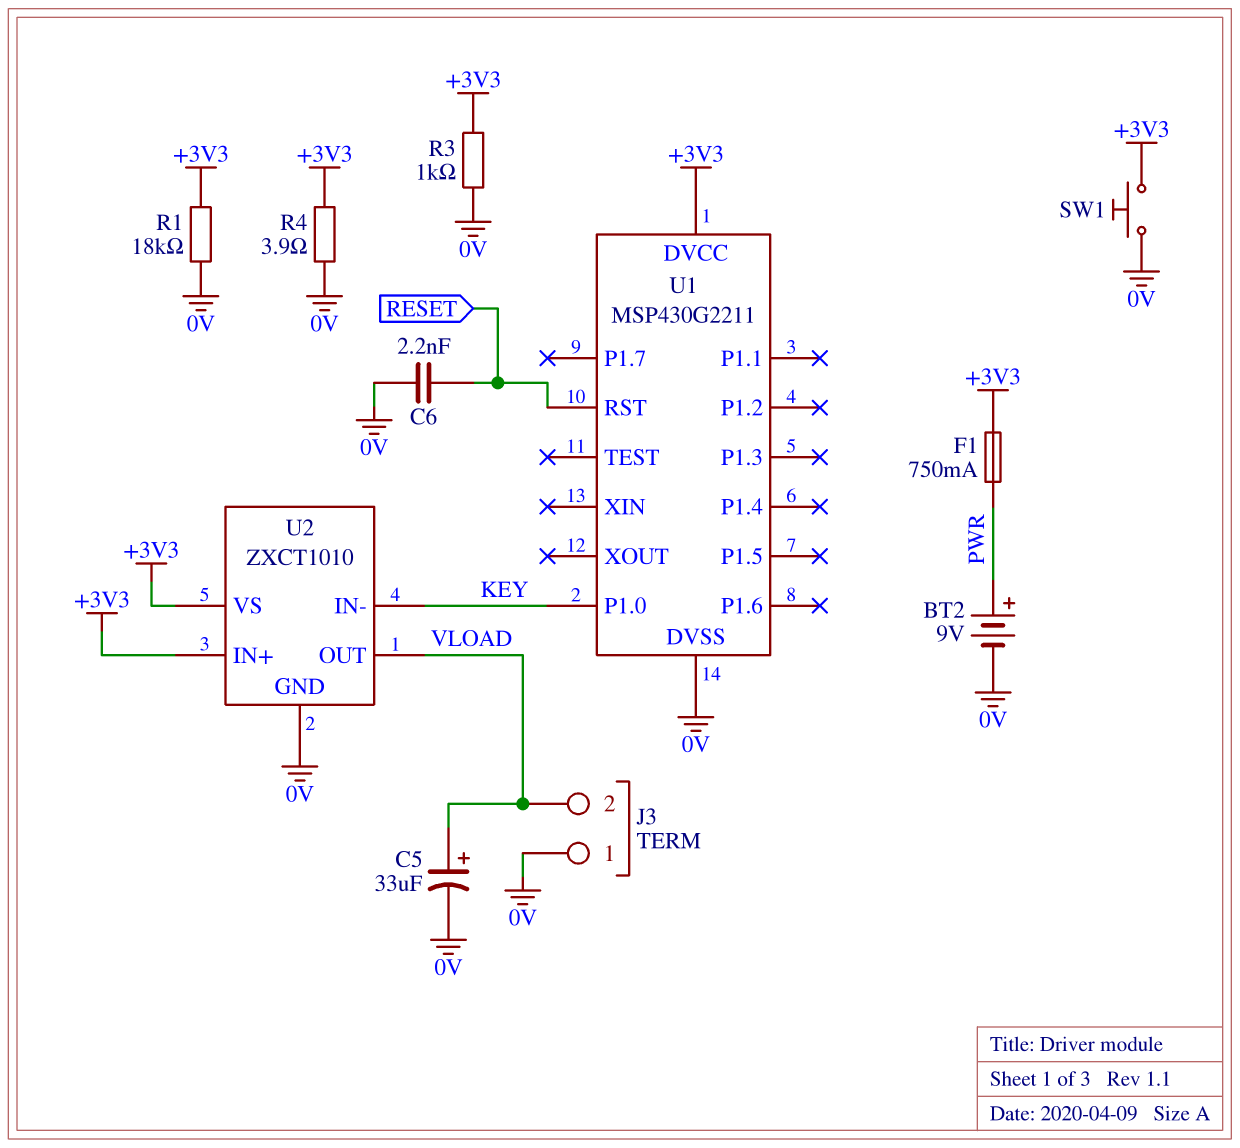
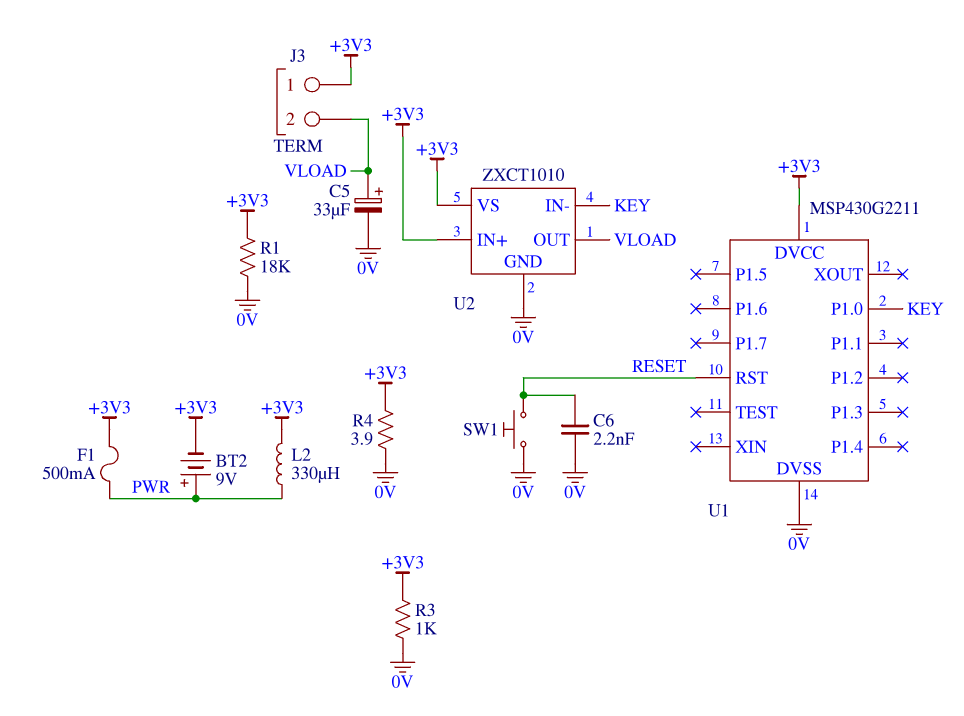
BT2: 9V (plus PWR, minus 0V) -> 9V (plus PWR, minus +3V3)
F1: 750mA (+3V3, PWR) -> 500mA (+3V3, PWR)
J3 pin 1: 0V -> +3V3
L2: none -> 330uH (+3V3, PWR)
SW1: button (+3V3, 0V) -> button (0V, RESET)

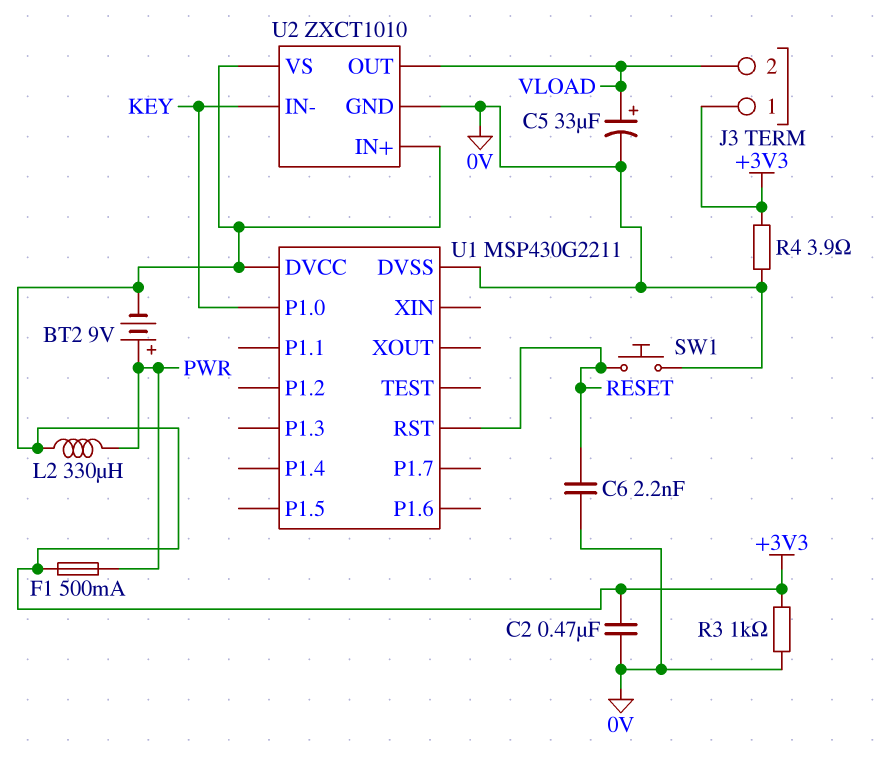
C2: none -> 470nF (+3V3, 0V)
R1: 18k (+3V3, 0V) -> none

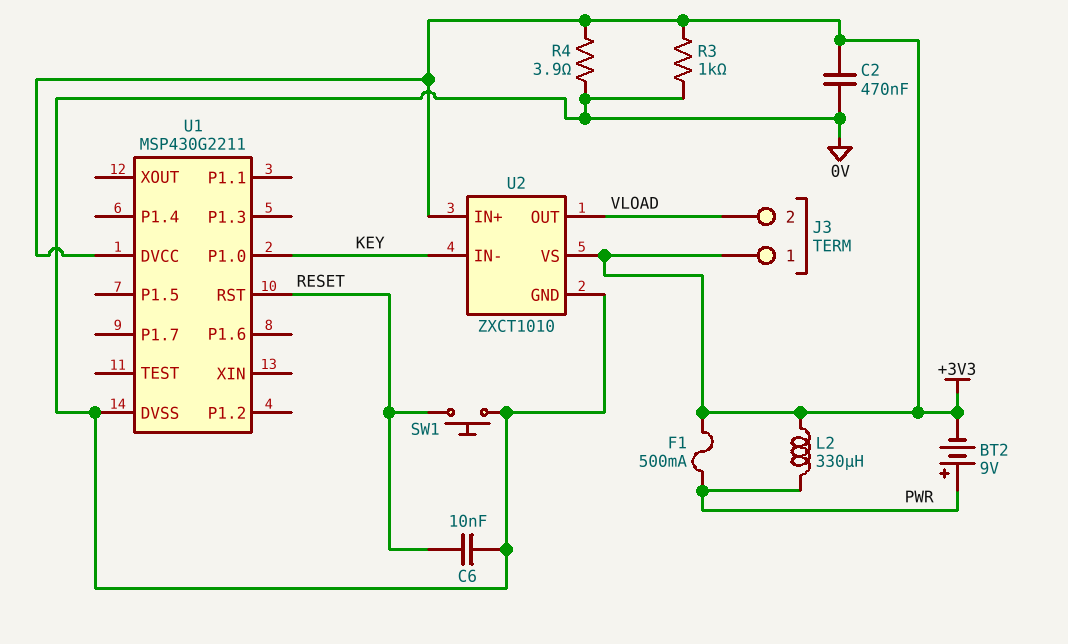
C5: 33uF (plus VLOAD, minus 0V) -> none
C6: 2.2nF (0V, RESET) -> 10nF (0V, RESET)

